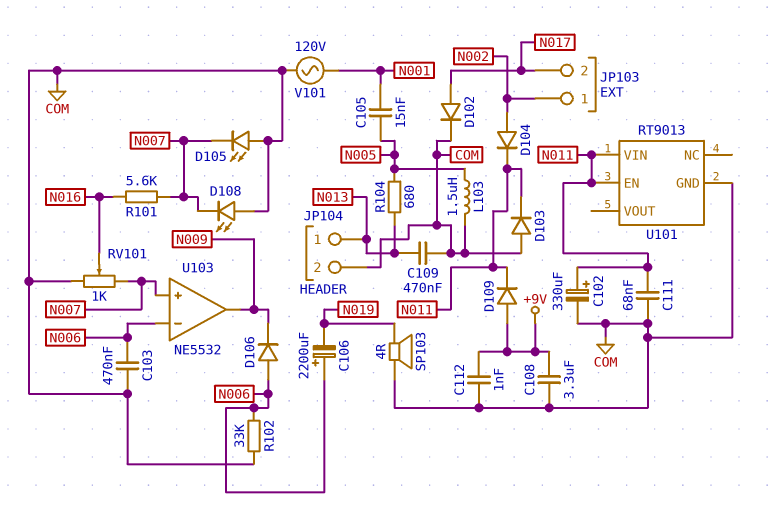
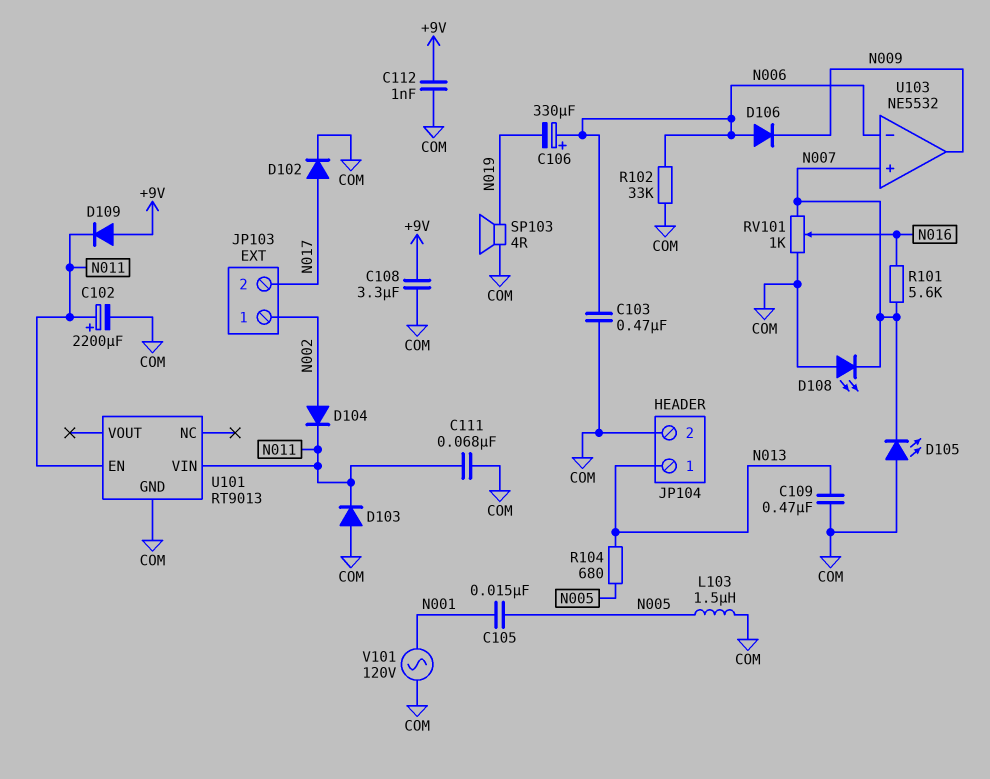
C102: 330uF (plus N011, minus COM) -> 2200uF (plus N011, minus COM)
C106: 2200uF (plus N006, minus N019) -> 330uF (plus N006, minus N019)

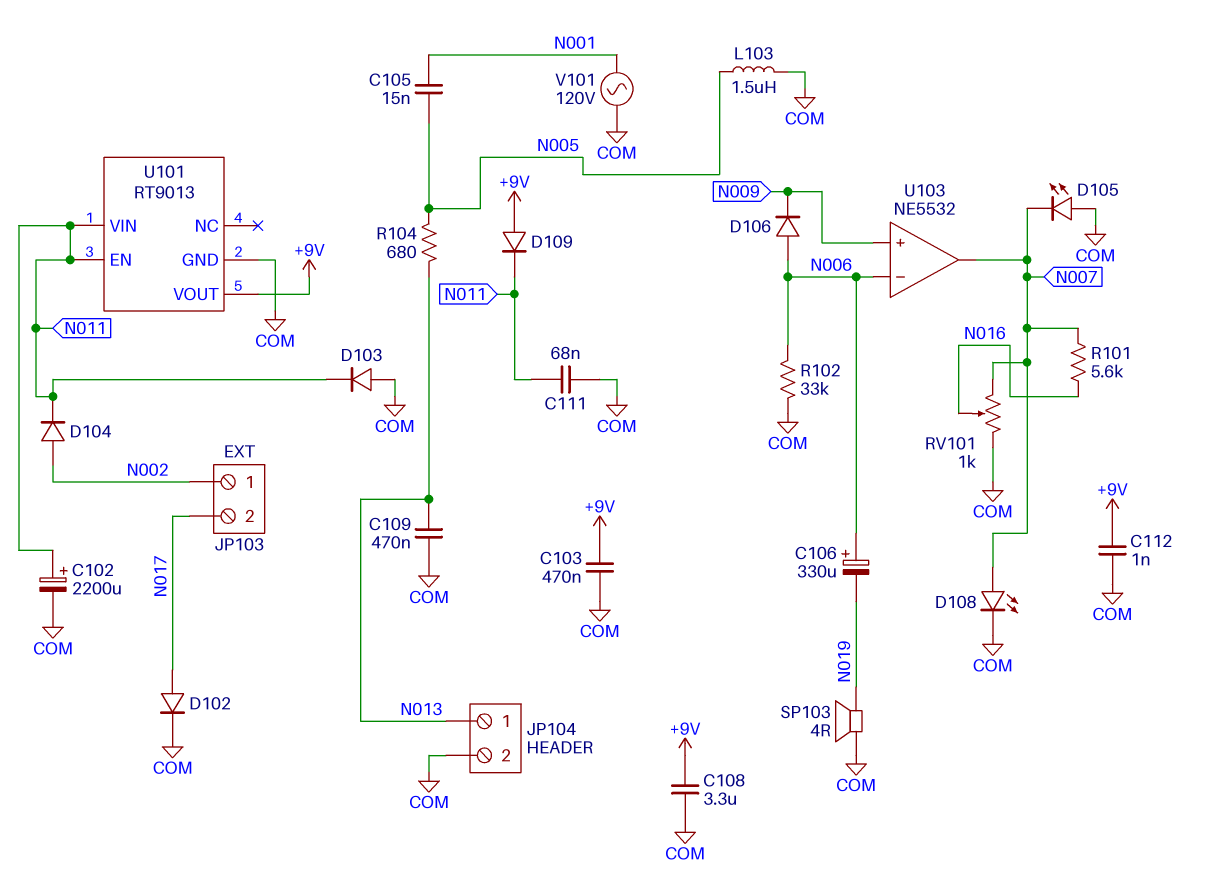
C103: 470nF (COM, N006) -> 470nF (+9V, COM)
D108: LED (A COM, K N007) -> LED (A N007, K COM)
U101 pin VOUT: none -> +9V
U103 pin in+: N007 -> N009
U103 pin out: N009 -> N007

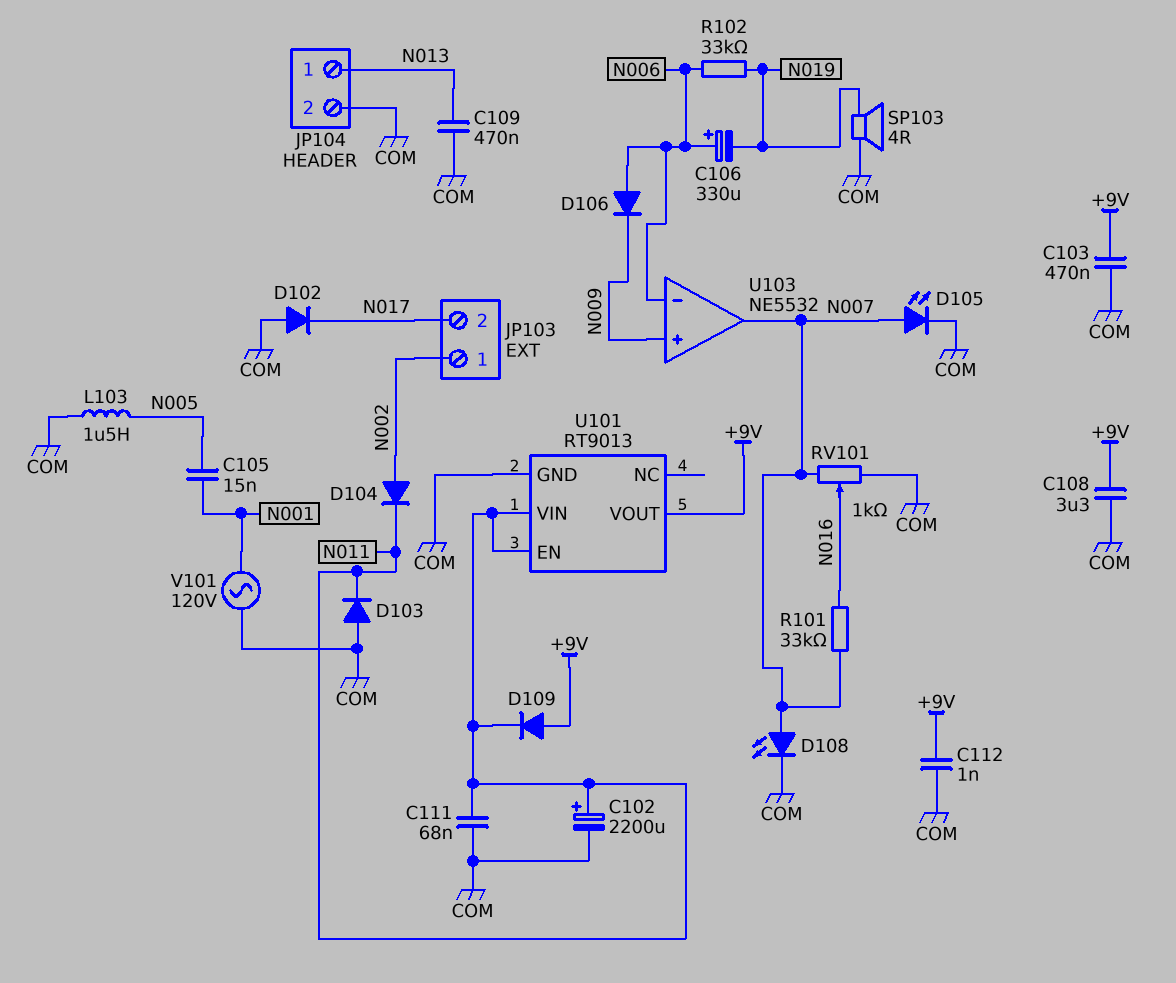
D102: diode (A N017, K COM) -> diode (A COM, K N017)
D105: LED (A COM, K N007) -> LED (A N007, K COM)
R101: 5.6k (N007, N016) -> 33k (N007, N016)
R102: 33k (COM, N006) -> 33k (N006, N019)
R104: 680 (N005, N013) -> none

